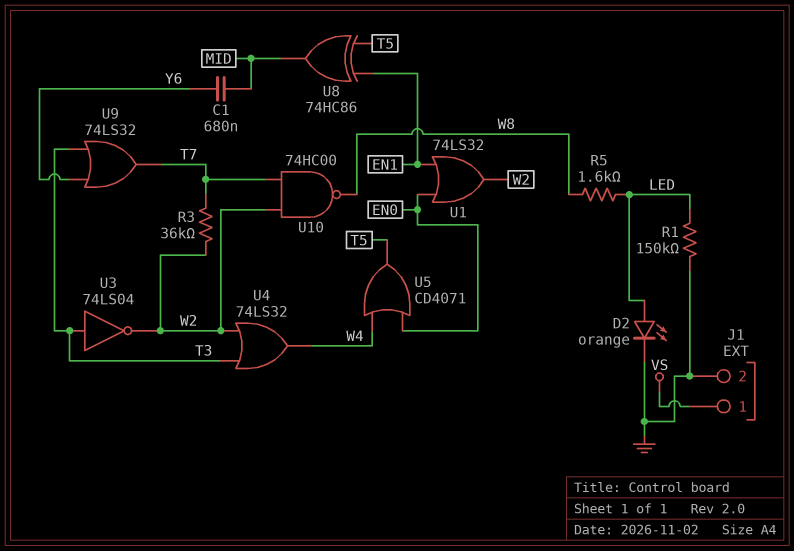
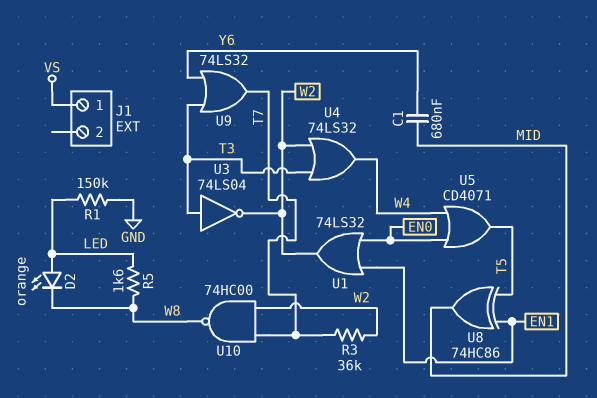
D2: LED orange (A LED, K GND) -> LED orange (A LED, K W8)
J1 pin 2: GND -> none

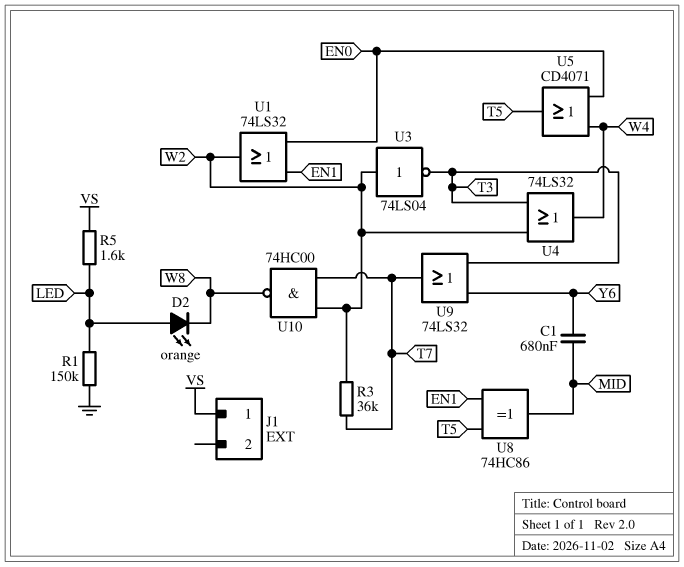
R5: 1.6k (LED, W8) -> 1.6k (LED, VS)
U3: NOT 74LS04 (in T3, out W2) -> NOT 74LS04 (in W2, out T3)

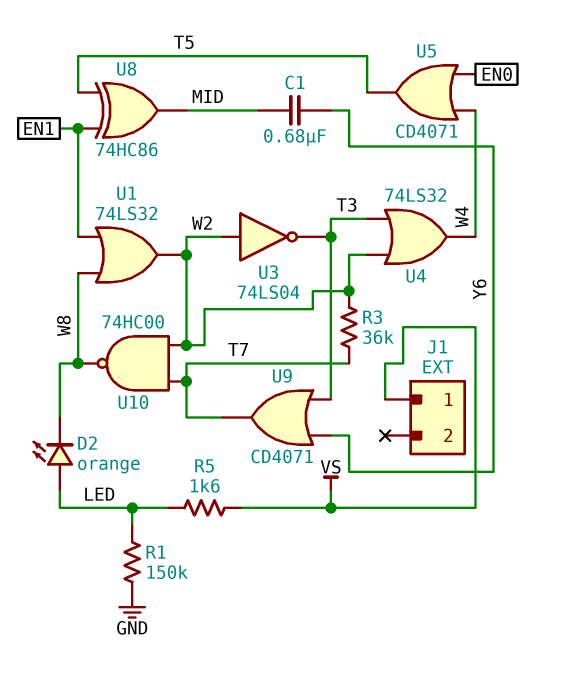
U1: OR 74LS32 (in EN0, in EN1, out W2) -> OR 74LS32 (in EN1, in W8, out W2)
U9: OR 74LS32 (in T3, in Y6, out T7) -> OR CD4071 (in T3, in Y6, out T7)

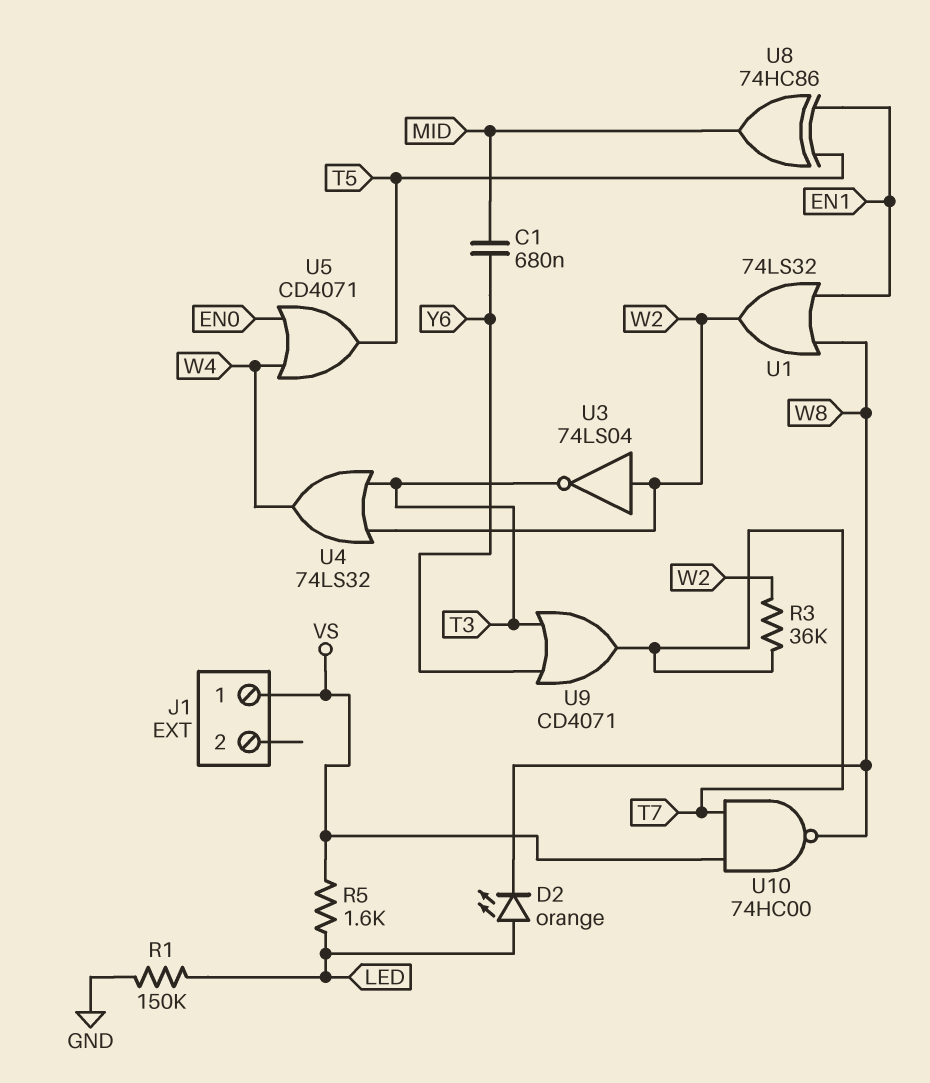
U10: NAND 74HC00 (in T7, in W2, out W8) -> NAND 74HC00 (in T7, in VS, out W8)

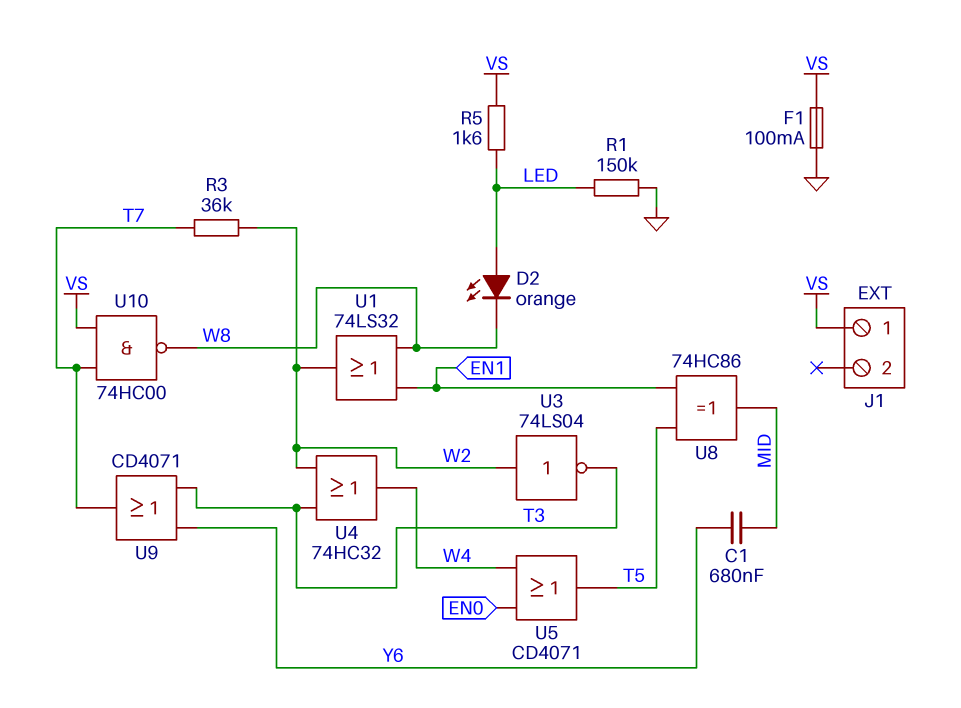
F1: none -> 100mA (GND, VS)
U4: OR 74LS32 (in T3, in W2, out W4) -> OR 74HC32 (in T3, in W2, out W4)

